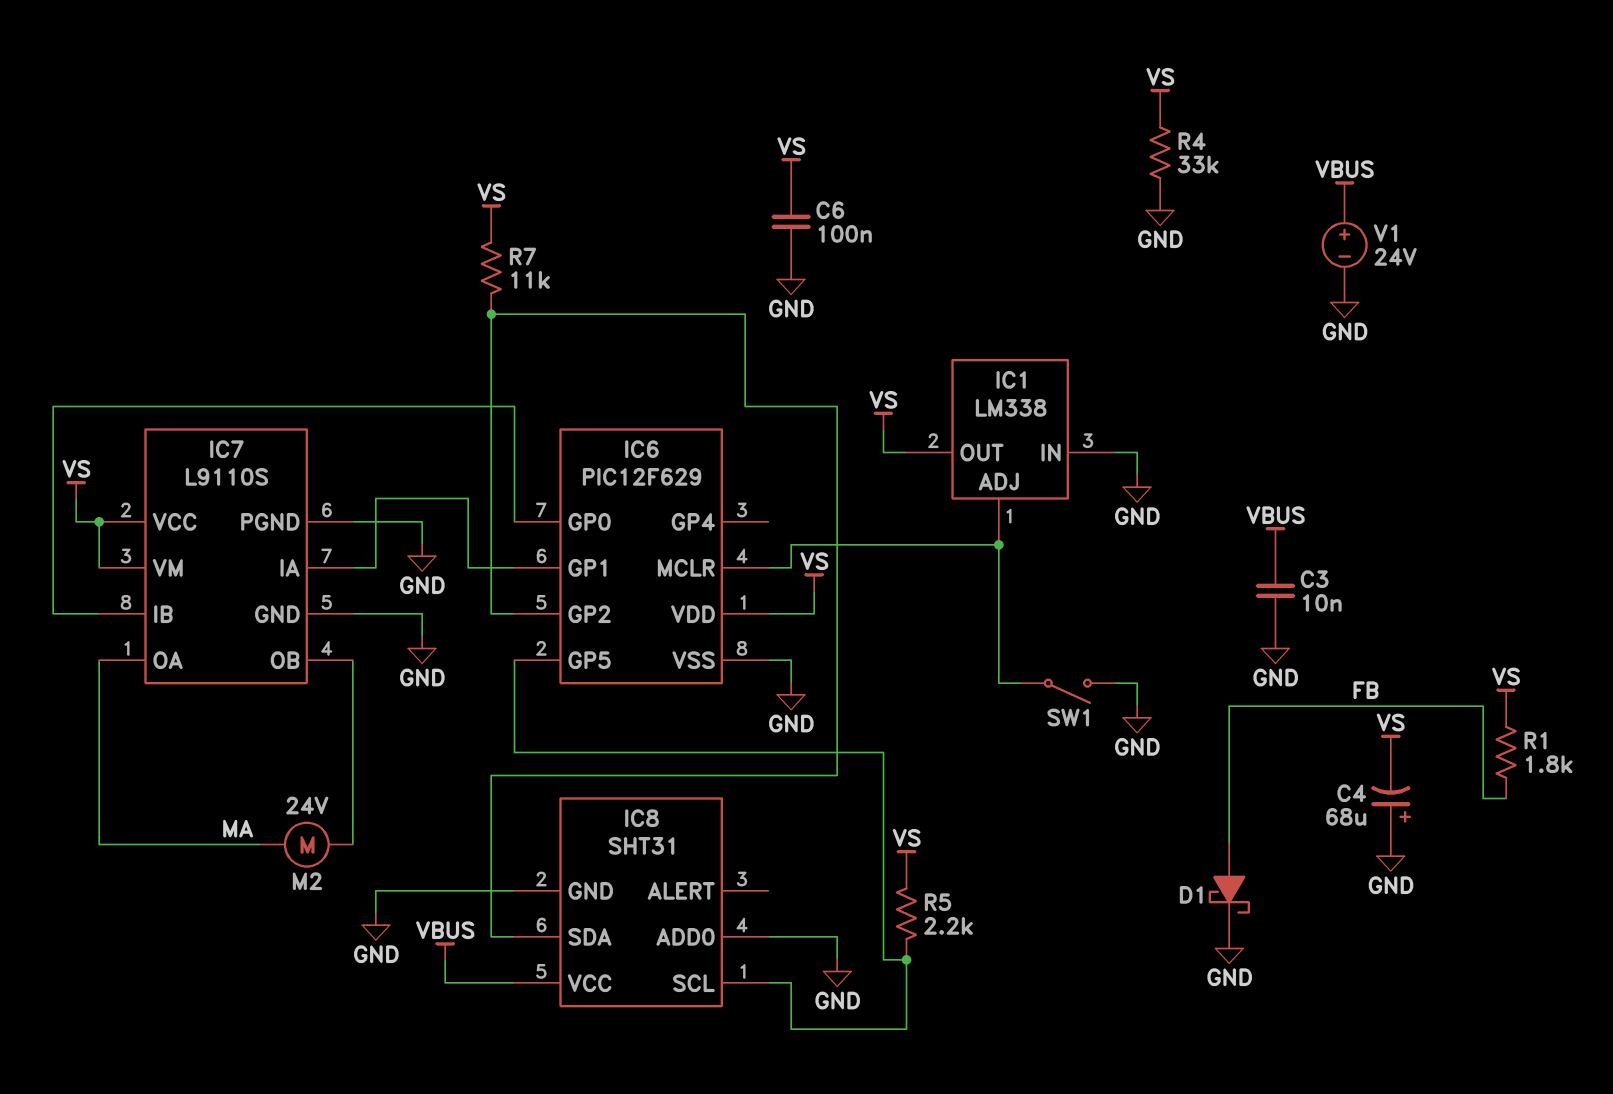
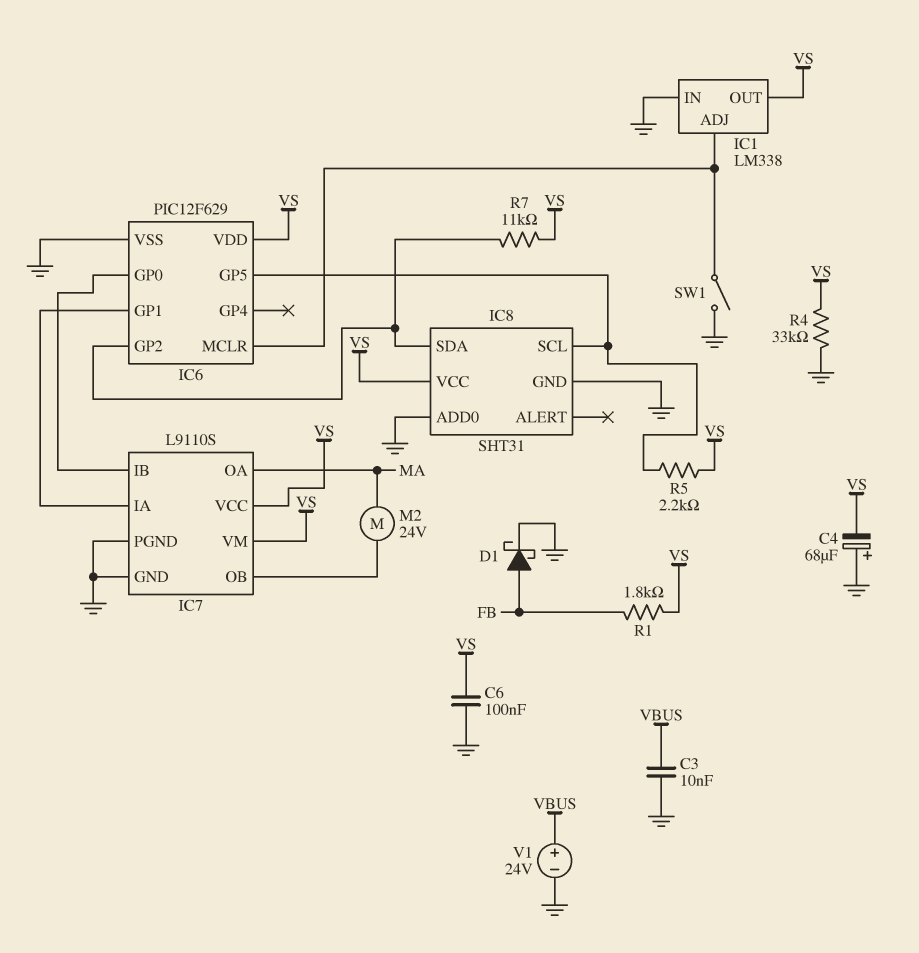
IC8 pin VCC: VBUS -> VS

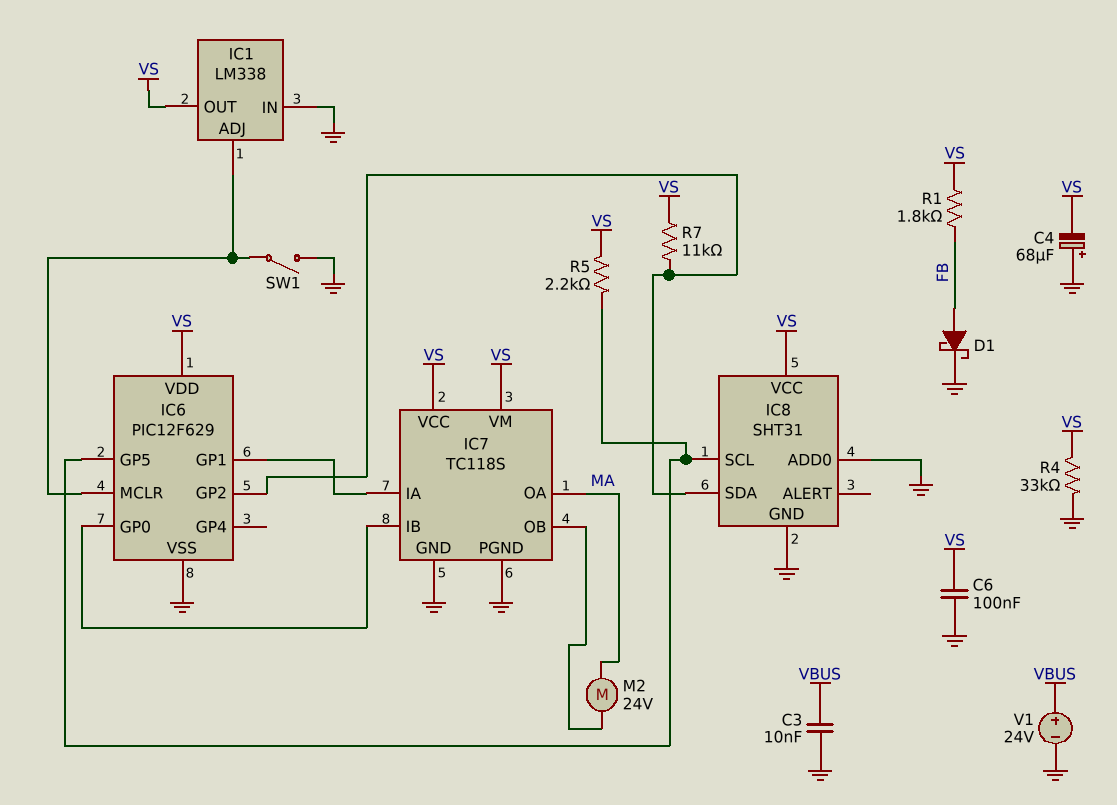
IC7: L9110S -> TC118S

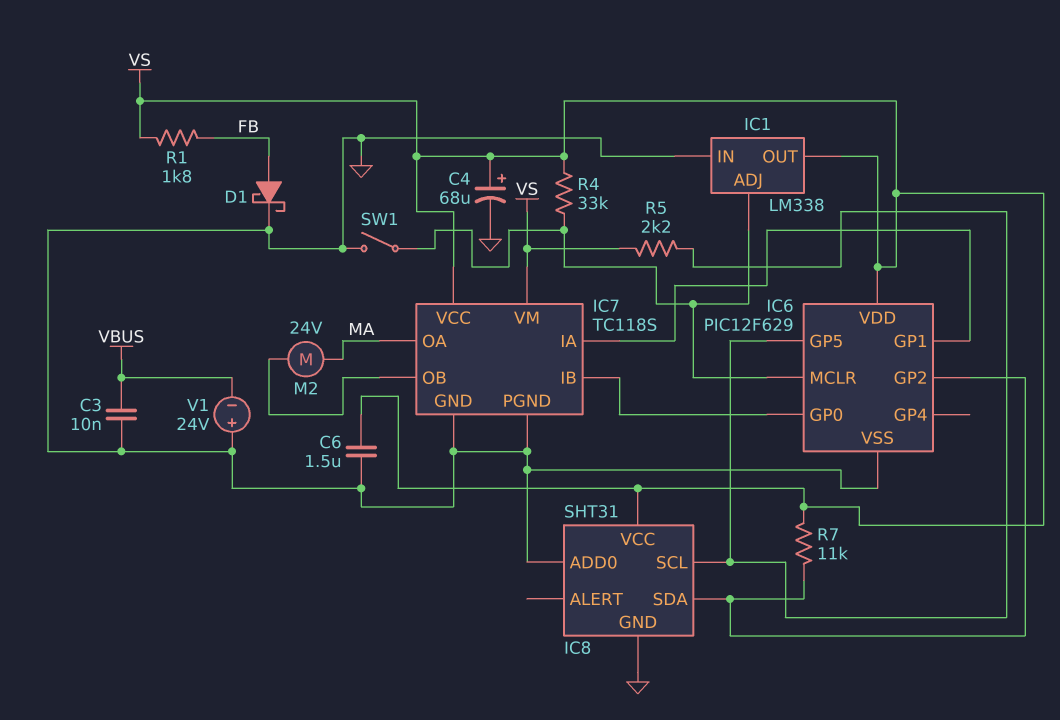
C4: 68uF (plus GND, minus VS) -> 68uF (plus VS, minus GND)
C6: 100nF (GND, VS) -> 1.5uF (GND, VS)
R4: 33k (GND, VS) -> 33k (IC1/ADJ, VS)
V1: 24V (plus VBUS, minus GND) -> 24V (plus GND, minus VBUS)

